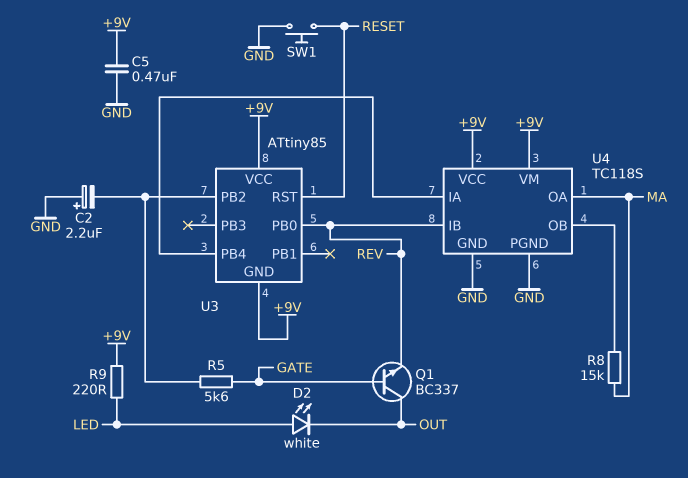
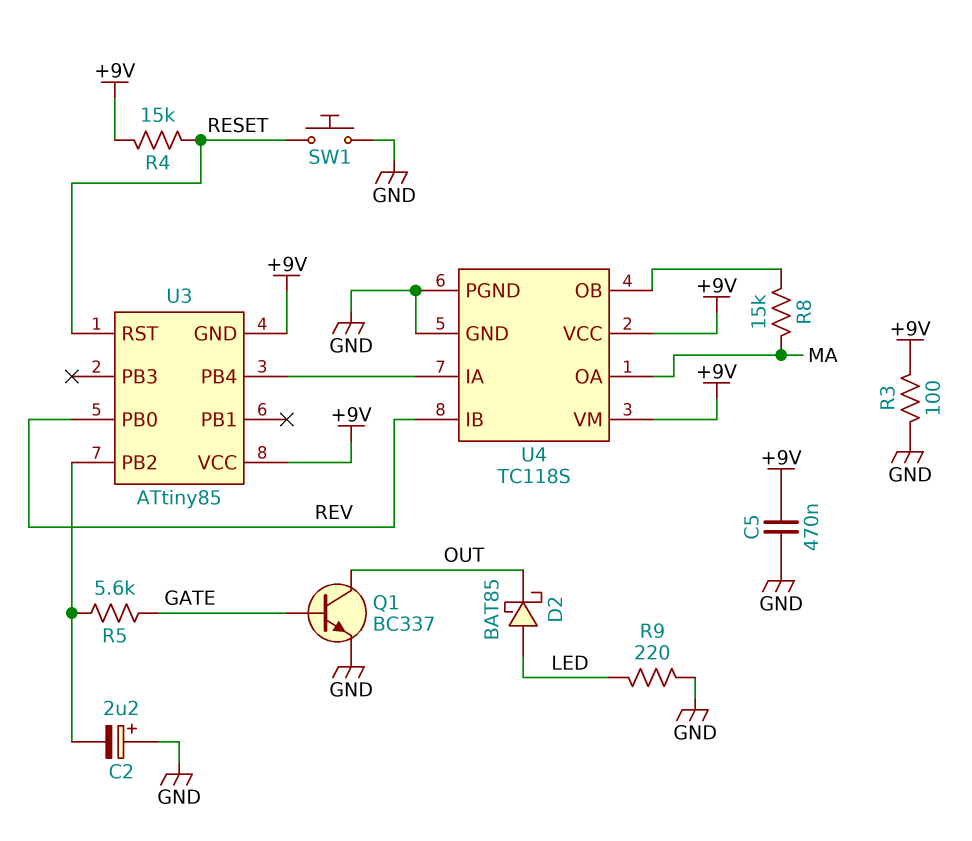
D2: LED white (A LED, K OUT) -> schottky BAT85 (A LED, K OUT)
Q1: NPN BC337 (B GATE, C OUT, E REV) -> NPN BC337 (B GATE, C OUT, E GND)
R3: none -> 100 (+9V, GND)
R4: none -> 15k (+9V, RESET)
R9: 220 (+9V, LED) -> 220 (GND, LED)

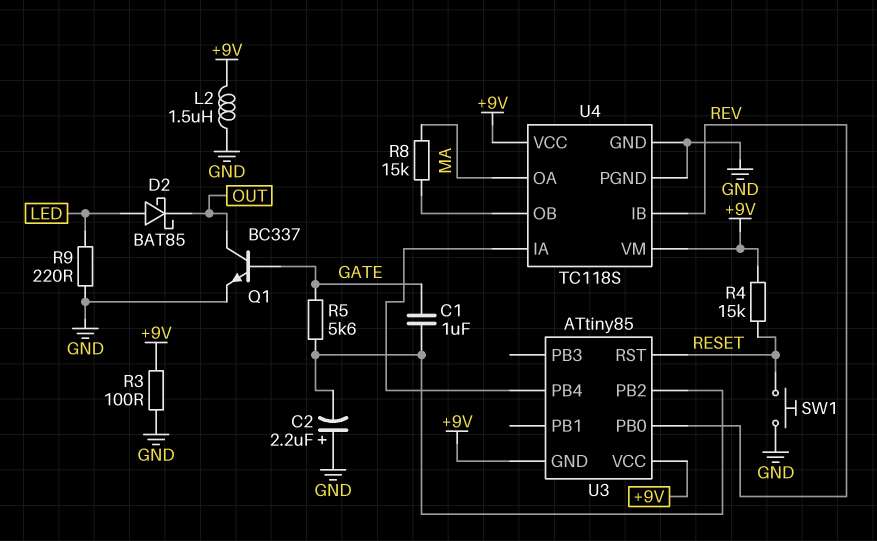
C1: none -> 1uF (GATE, U3/PB2)
C5: 470nF (+9V, GND) -> none
L2: none -> 1.5uH (+9V, GND)

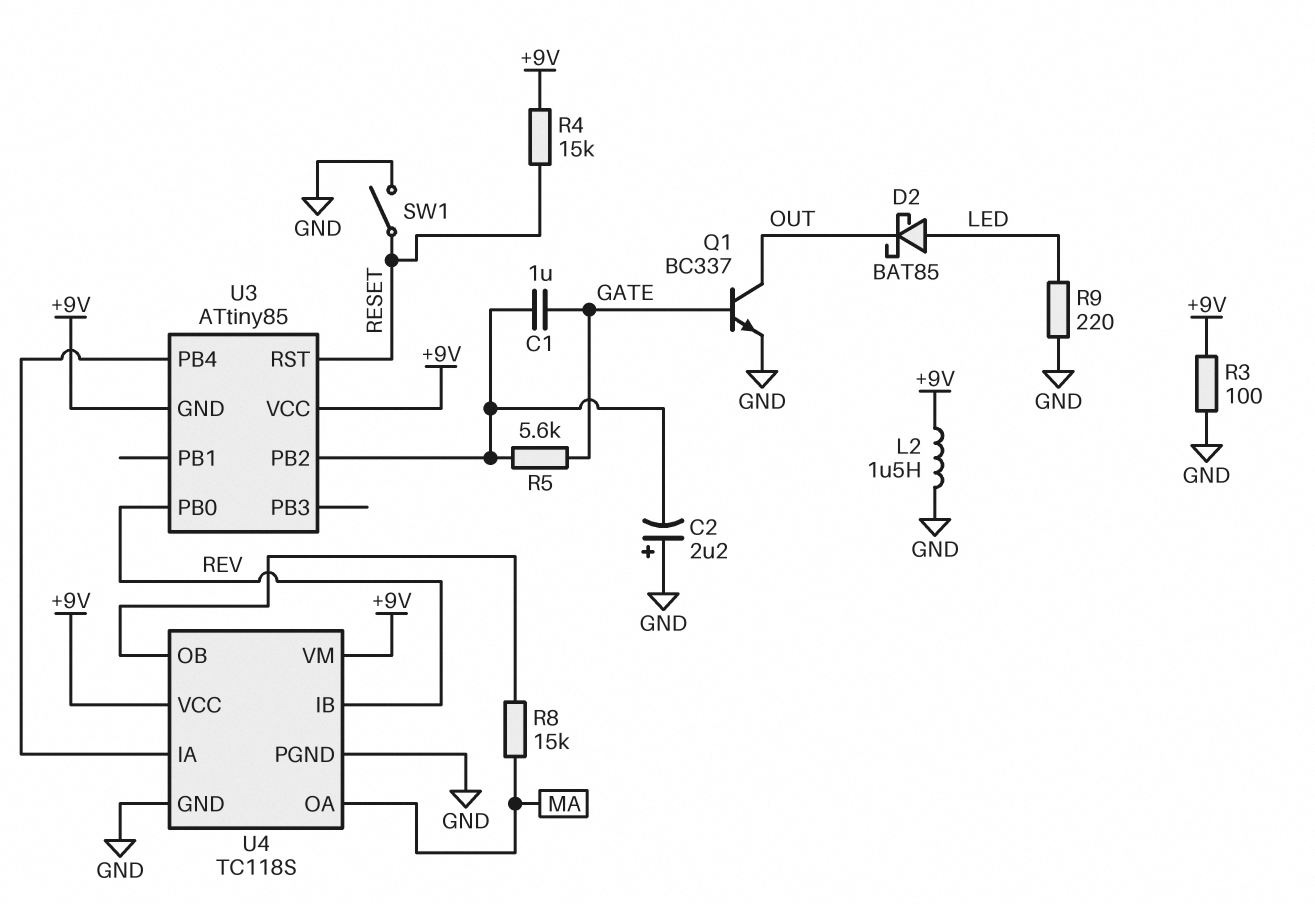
SW1: button (GND, RESET) -> switch (GND, RESET)

